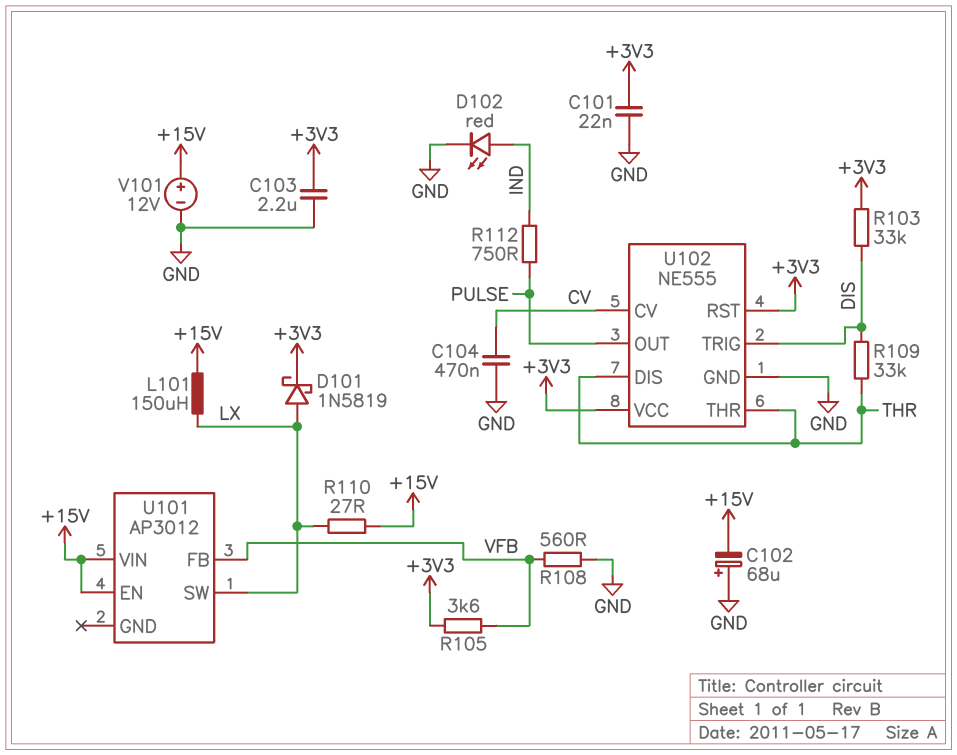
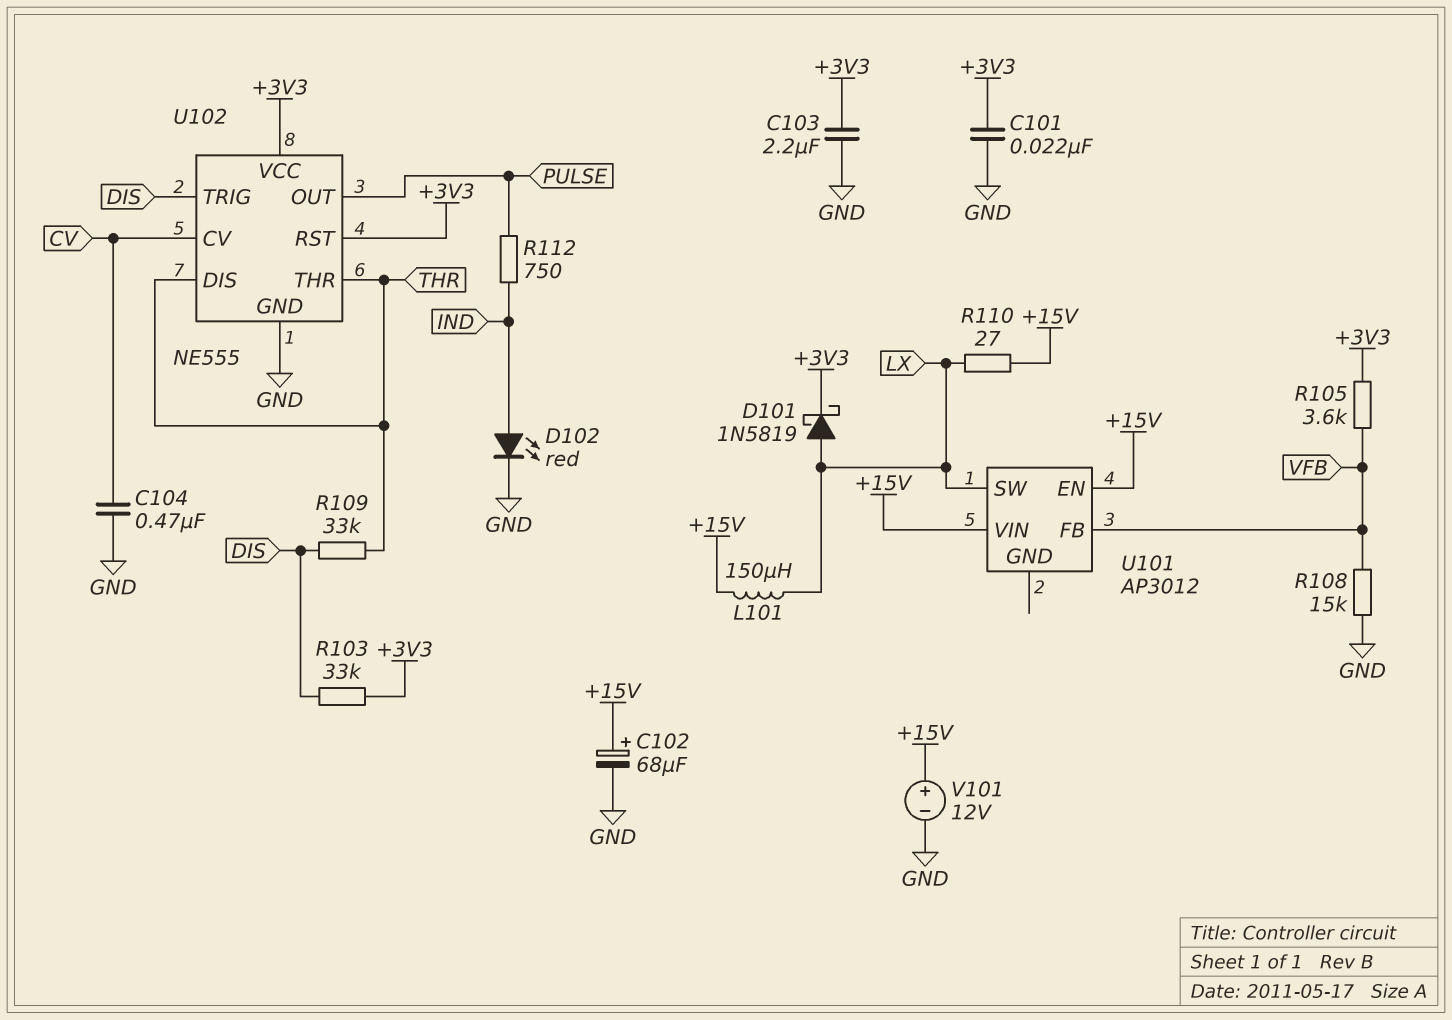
C102: 68uF (plus GND, minus +15V) -> 68uF (plus +15V, minus GND)
R108: 560 (GND, VFB) -> 15k (GND, VFB)

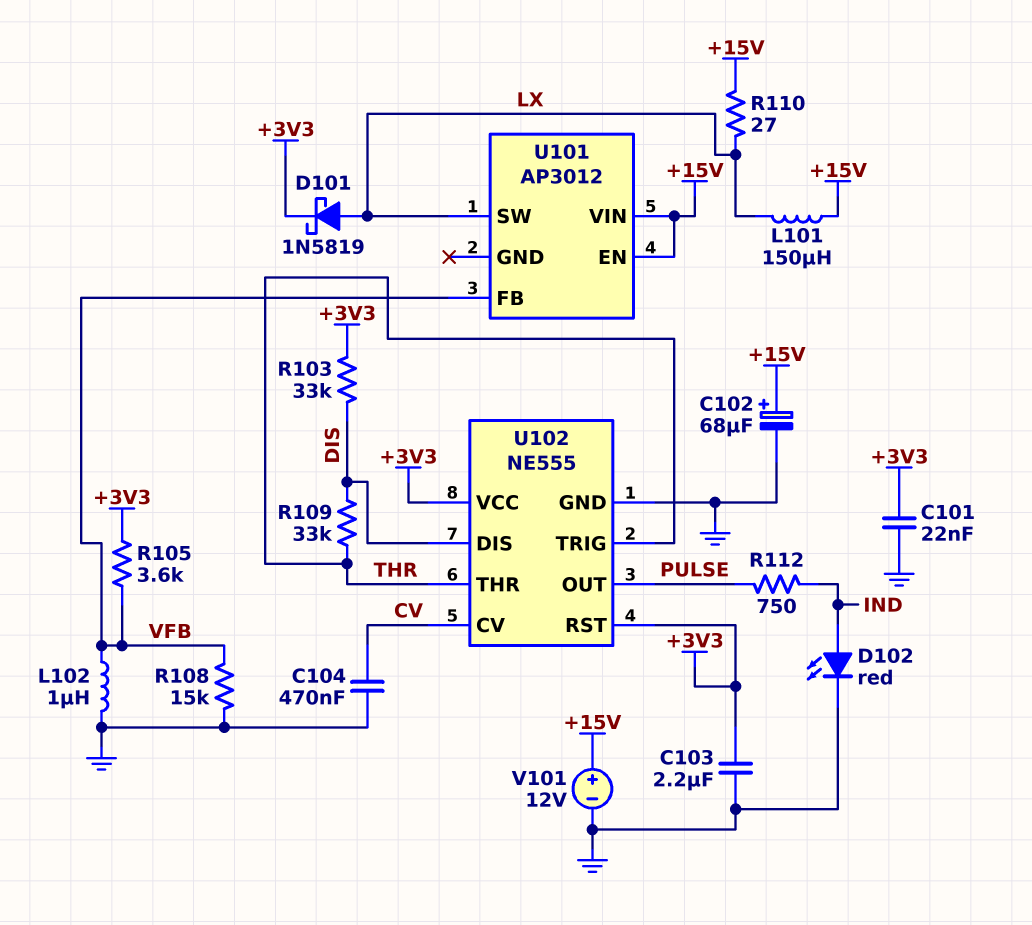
L102: none -> 1uH (GND, VFB)
U102 pin DIS: THR -> DIS
U102 pin TRIG: DIS -> THR

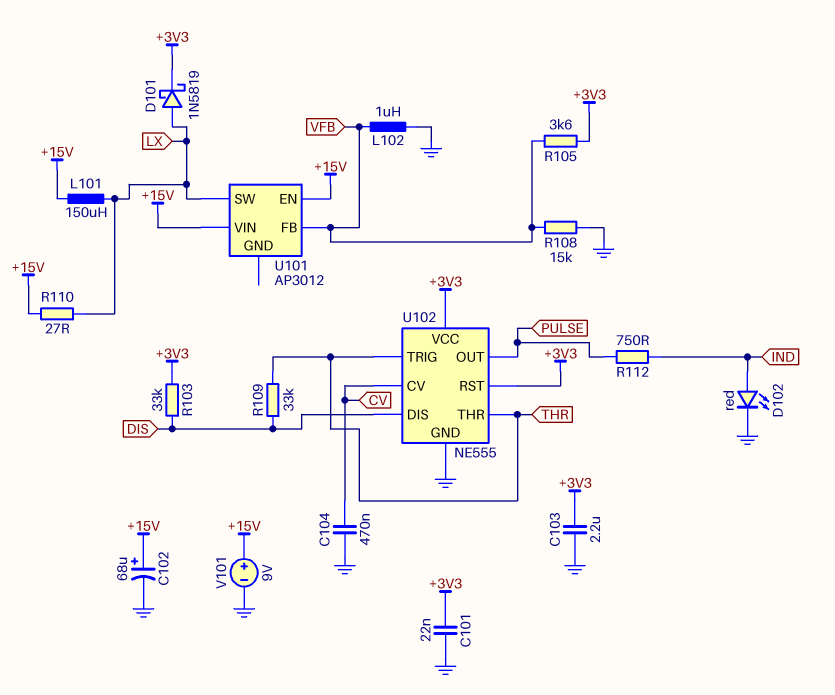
V101: 12V (plus +15V, minus GND) -> 9V (plus +15V, minus GND)

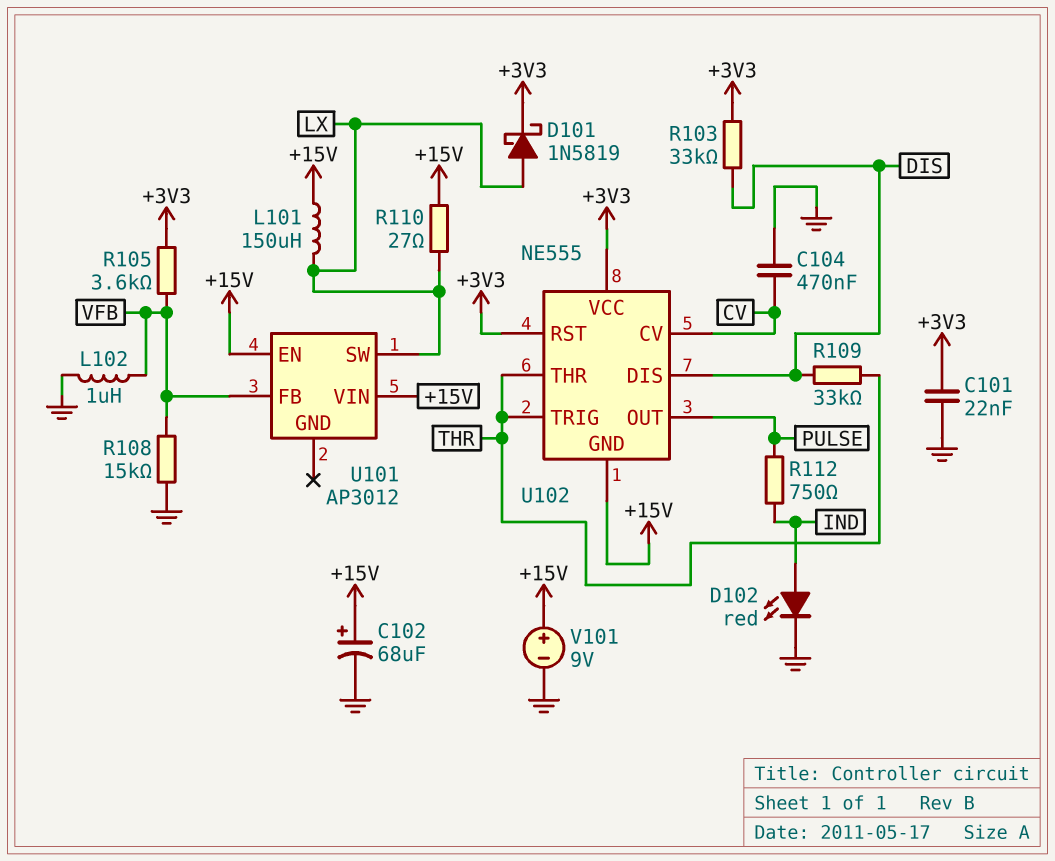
C103: 2.2uF (+3V3, GND) -> none
U102 pin GND: GND -> +15V

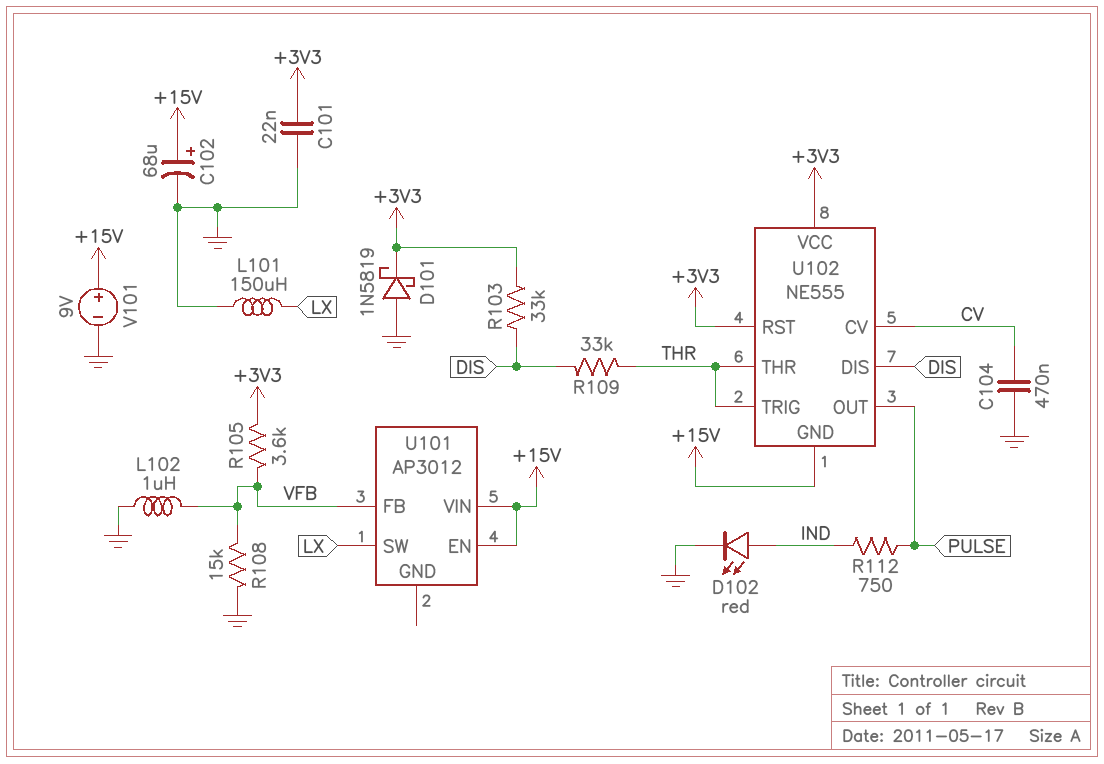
D101: schottky 1N5819 (A LX, K +3V3) -> schottky 1N5819 (A GND, K +3V3)
L101: 150uH (+15V, LX) -> 150uH (GND, LX)
R110: 27 (+15V, LX) -> none

